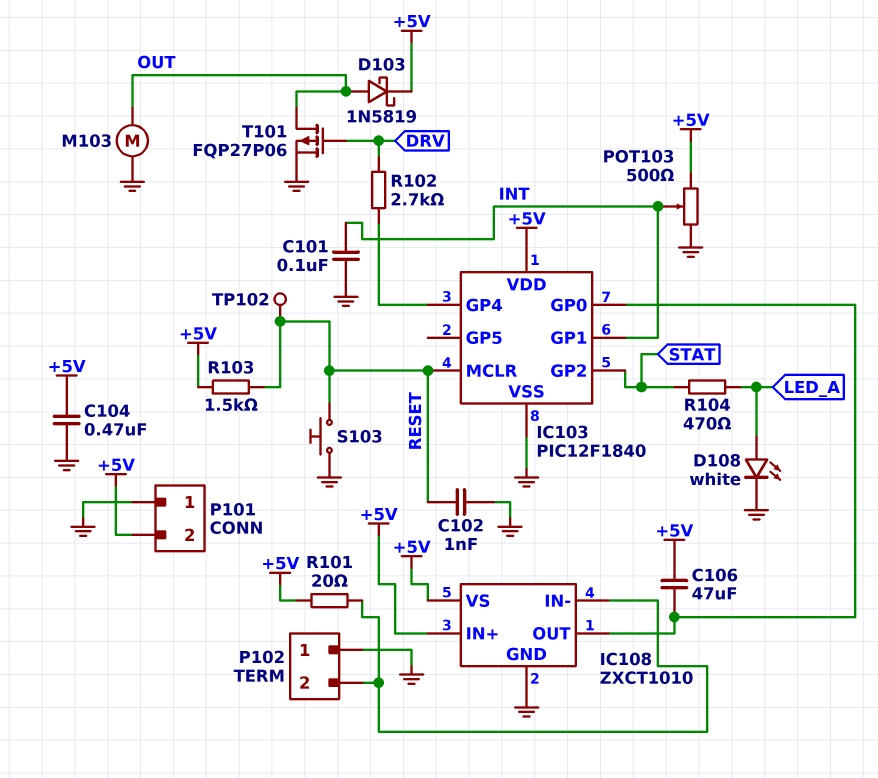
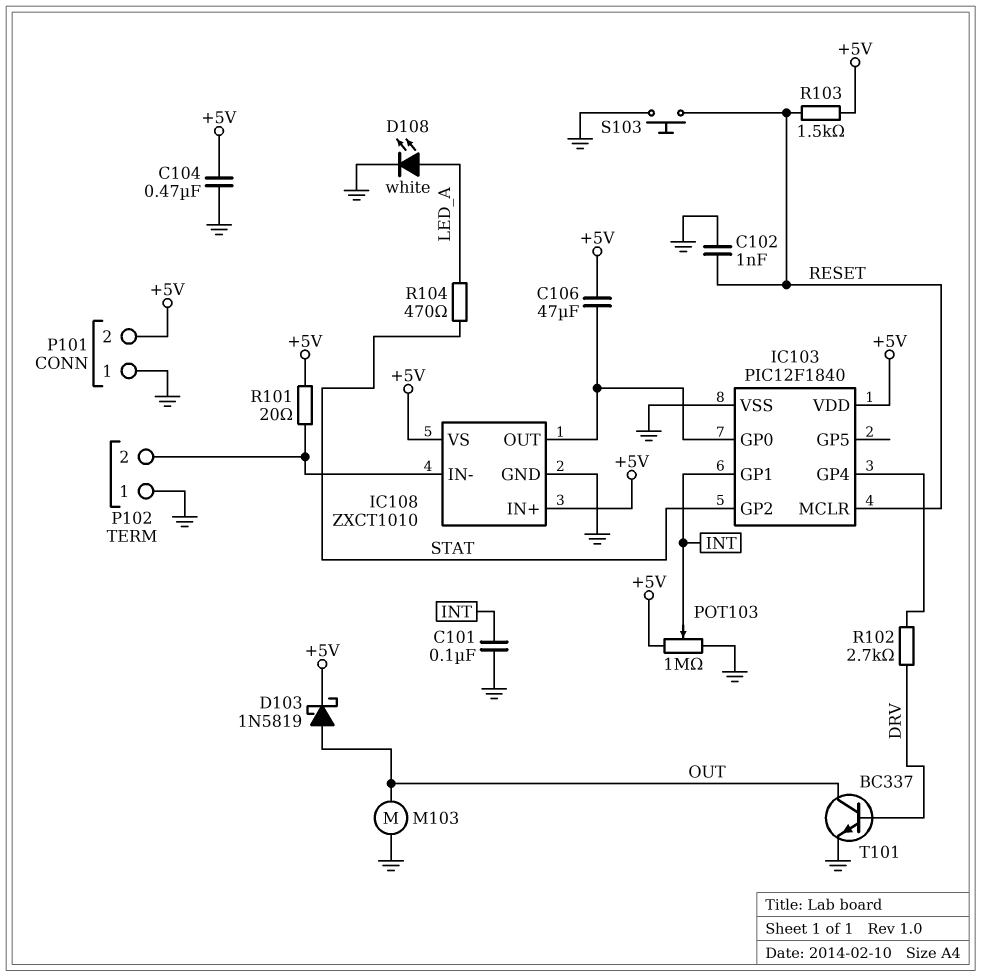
POT103: 500 (+5V, GND, wiper INT) -> 1M (+5V, GND, wiper INT)
T101: PMOS FQP27P06 (G DRV, D OUT, S GND) -> NPN BC337 (B DRV, C OUT, E GND)
TP102: test point (RESET) -> none

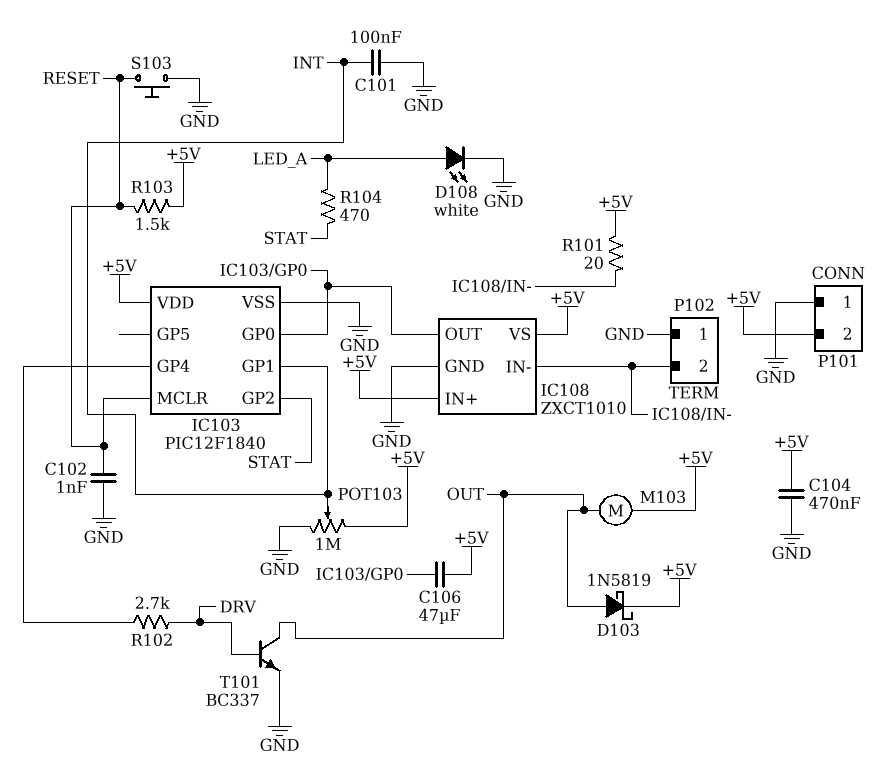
M103: motor (GND, OUT) -> motor (+5V, OUT)

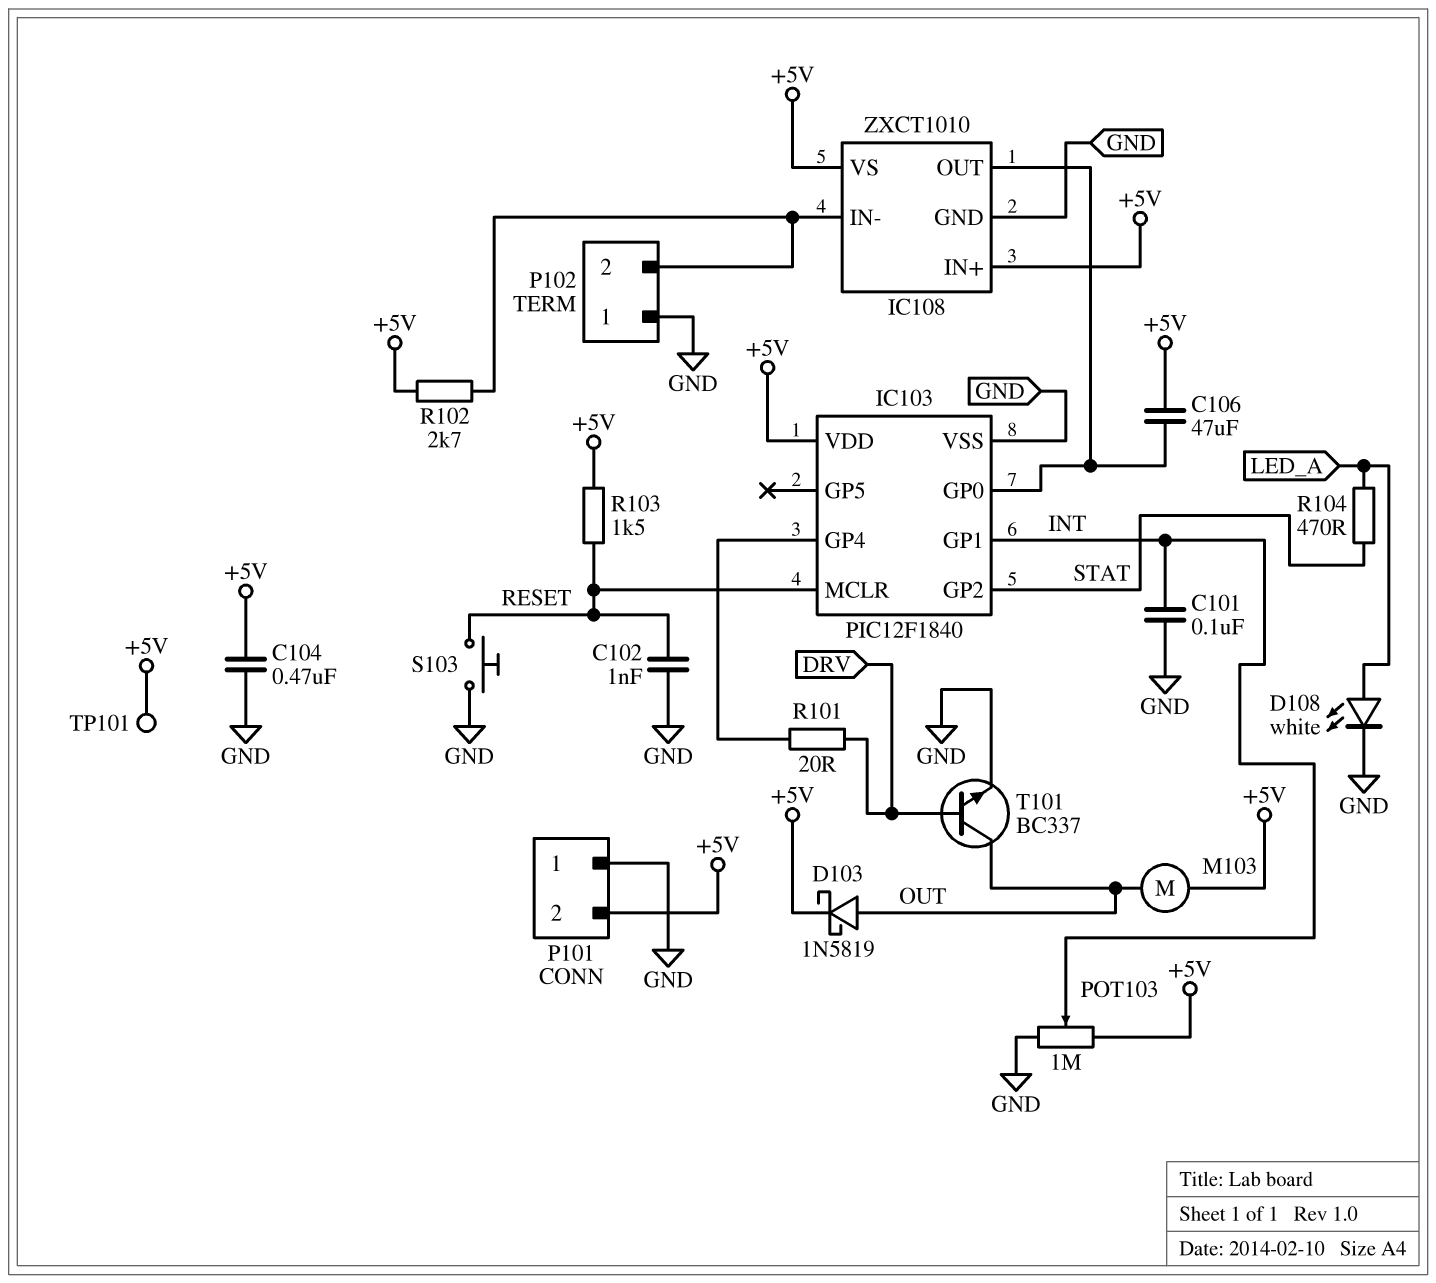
R101: 20 (+5V, IC108/IN-) -> 20 (DRV, IC103/GP4)
R102: 2.7k (DRV, IC103/GP4) -> 2.7k (+5V, IC108/IN-)
TP101: none -> test point (+5V)

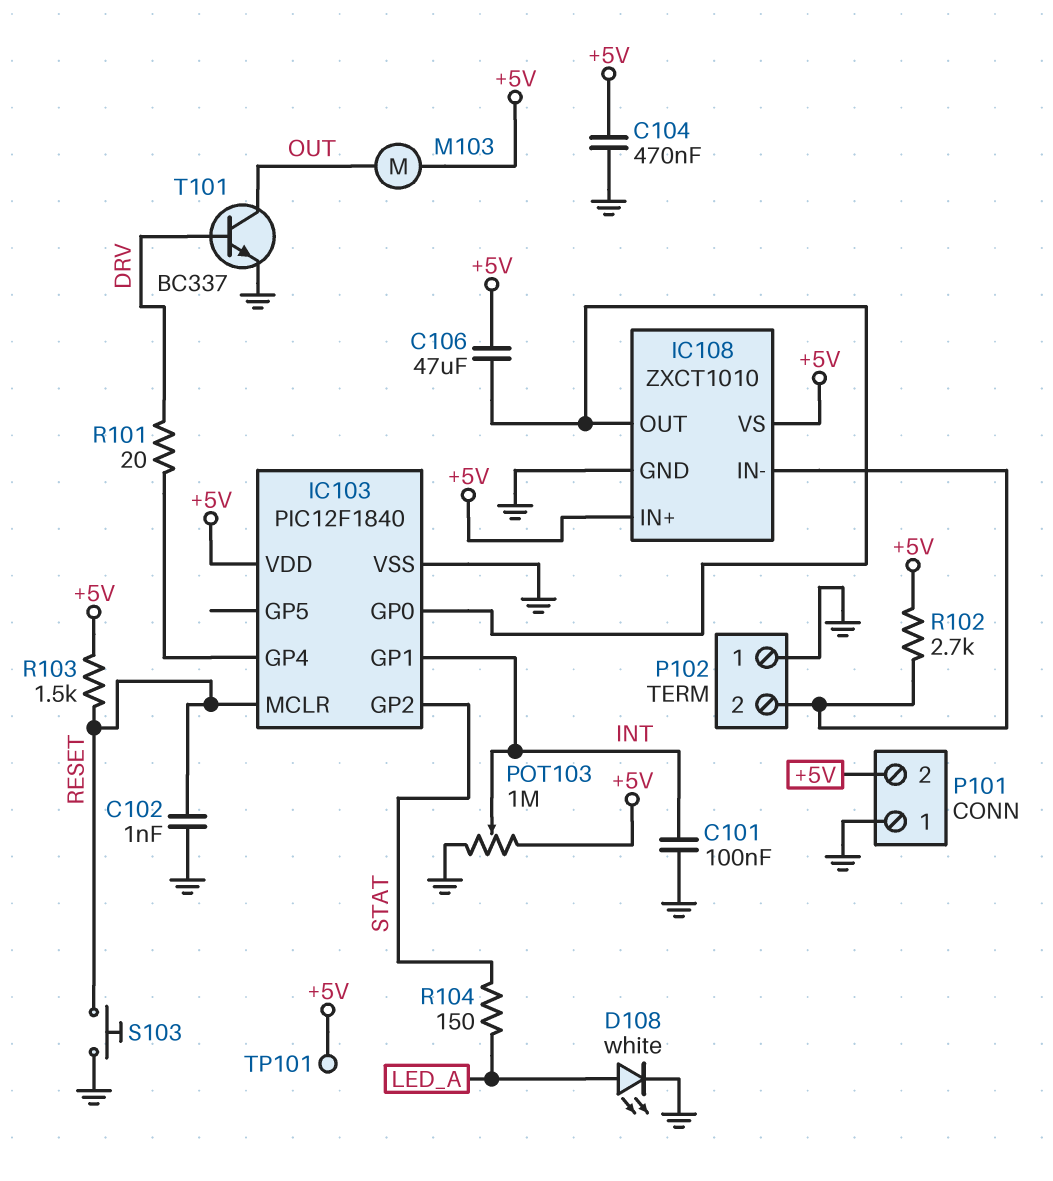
D103: schottky 1N5819 (A OUT, K +5V) -> none
R104: 470 (LED_A, STAT) -> 150 (LED_A, STAT)

